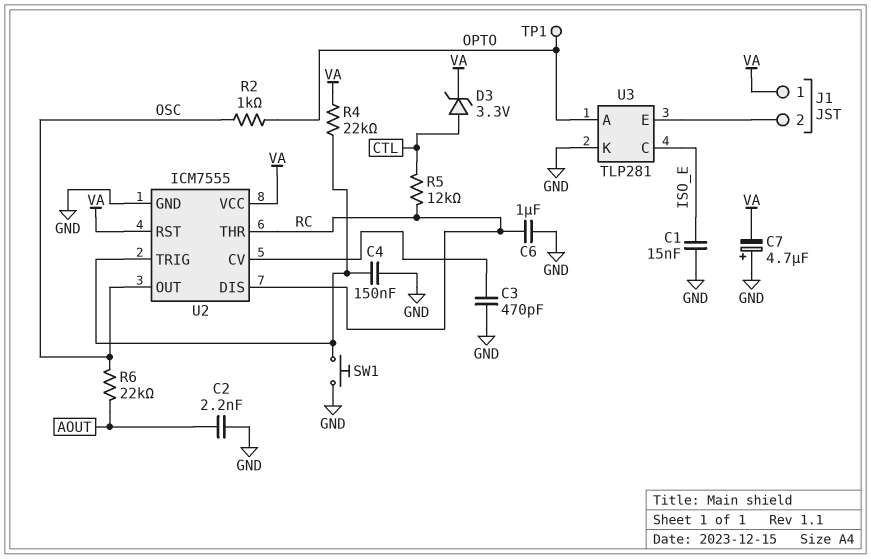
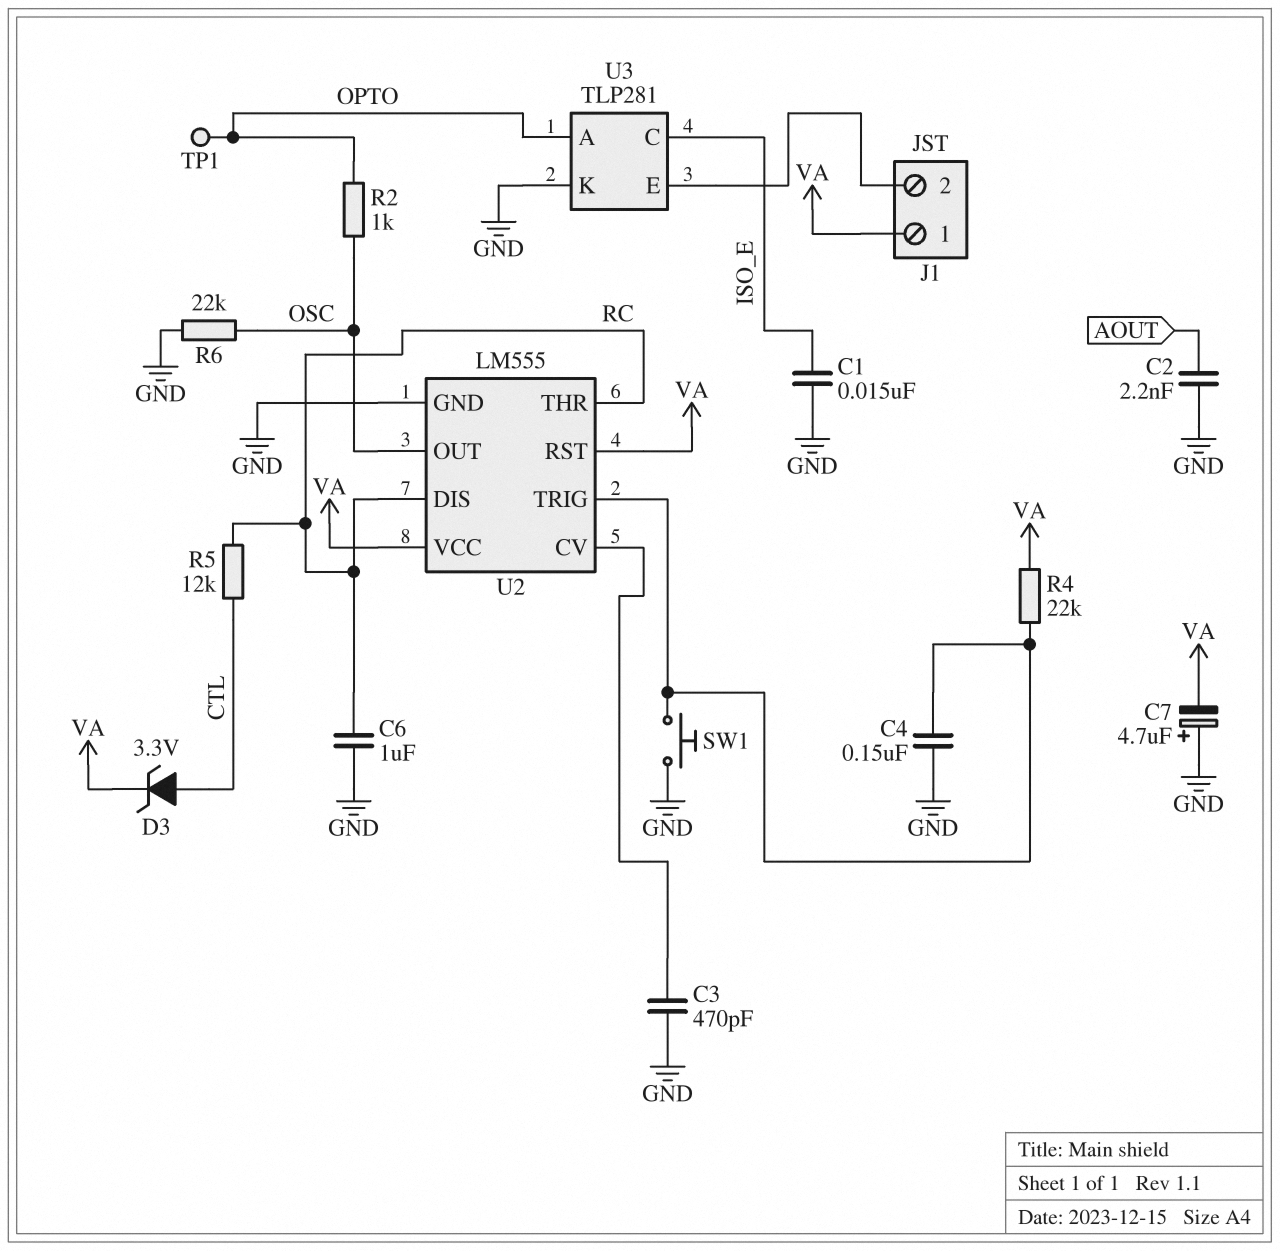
R6: 22k (AOUT, OSC) -> 22k (GND, OSC)
U2: ICM7555 -> LM555

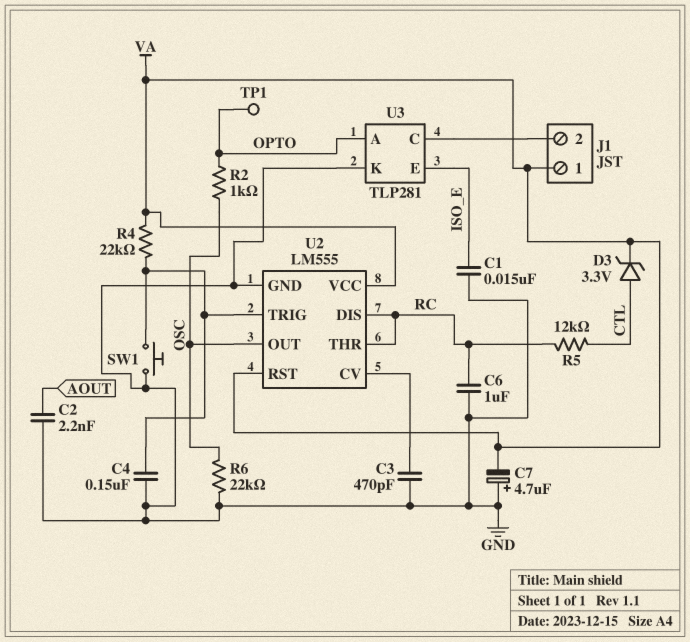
U3 pin C: ISO_E -> J1/2
U3 pin E: J1/2 -> ISO_E

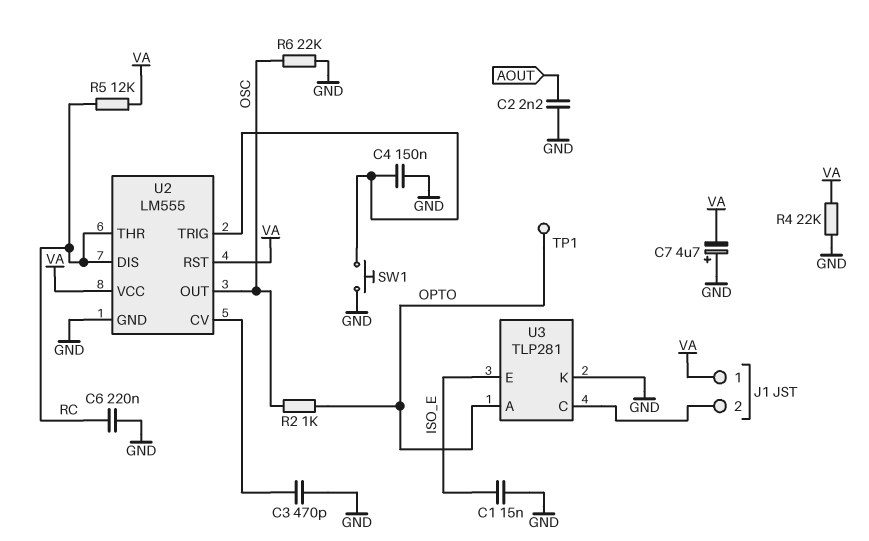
C6: 1uF (GND, RC) -> 220nF (GND, RC)
D3: zener 3.3V (A CTL, K VA) -> none
R4: 22k (U2/TRIG, VA) -> 22k (GND, VA)
R5: 12k (CTL, RC) -> 12k (RC, VA)

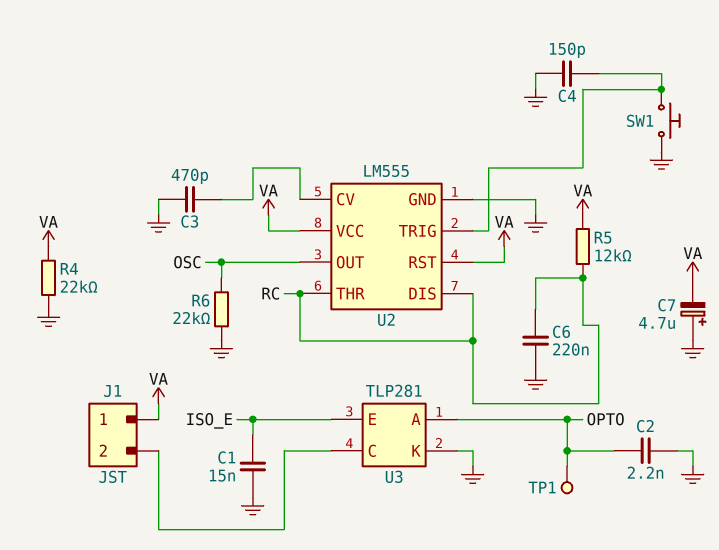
C2: 2.2nF (AOUT, GND) -> 2.2nF (GND, OPTO)
C4: 150nF (GND, U2/TRIG) -> 150pF (GND, U2/TRIG)
R2: 1k (OPTO, OSC) -> none

